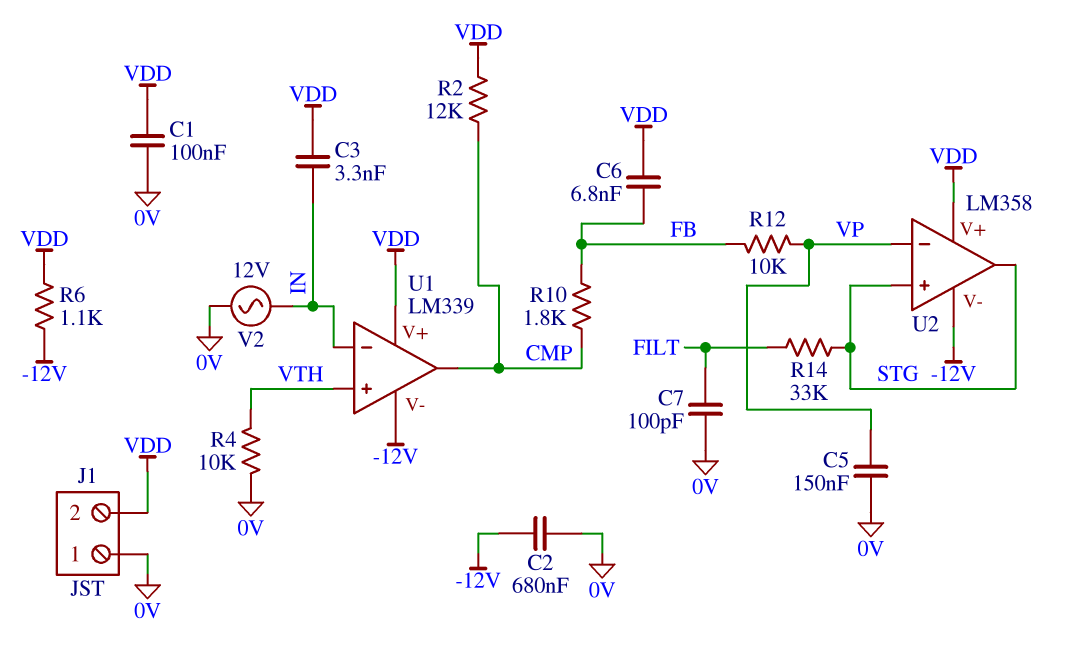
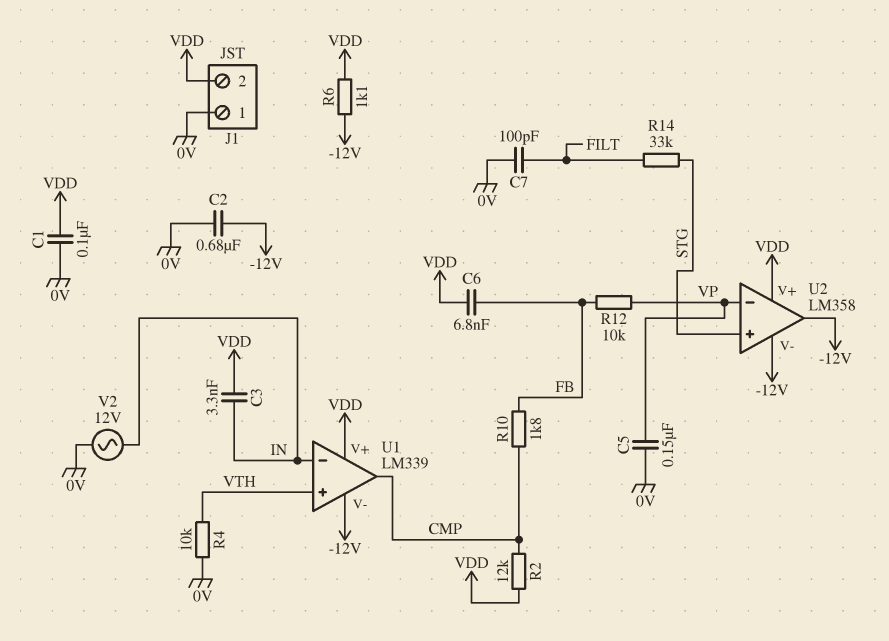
U2 pin out: STG -> -12V

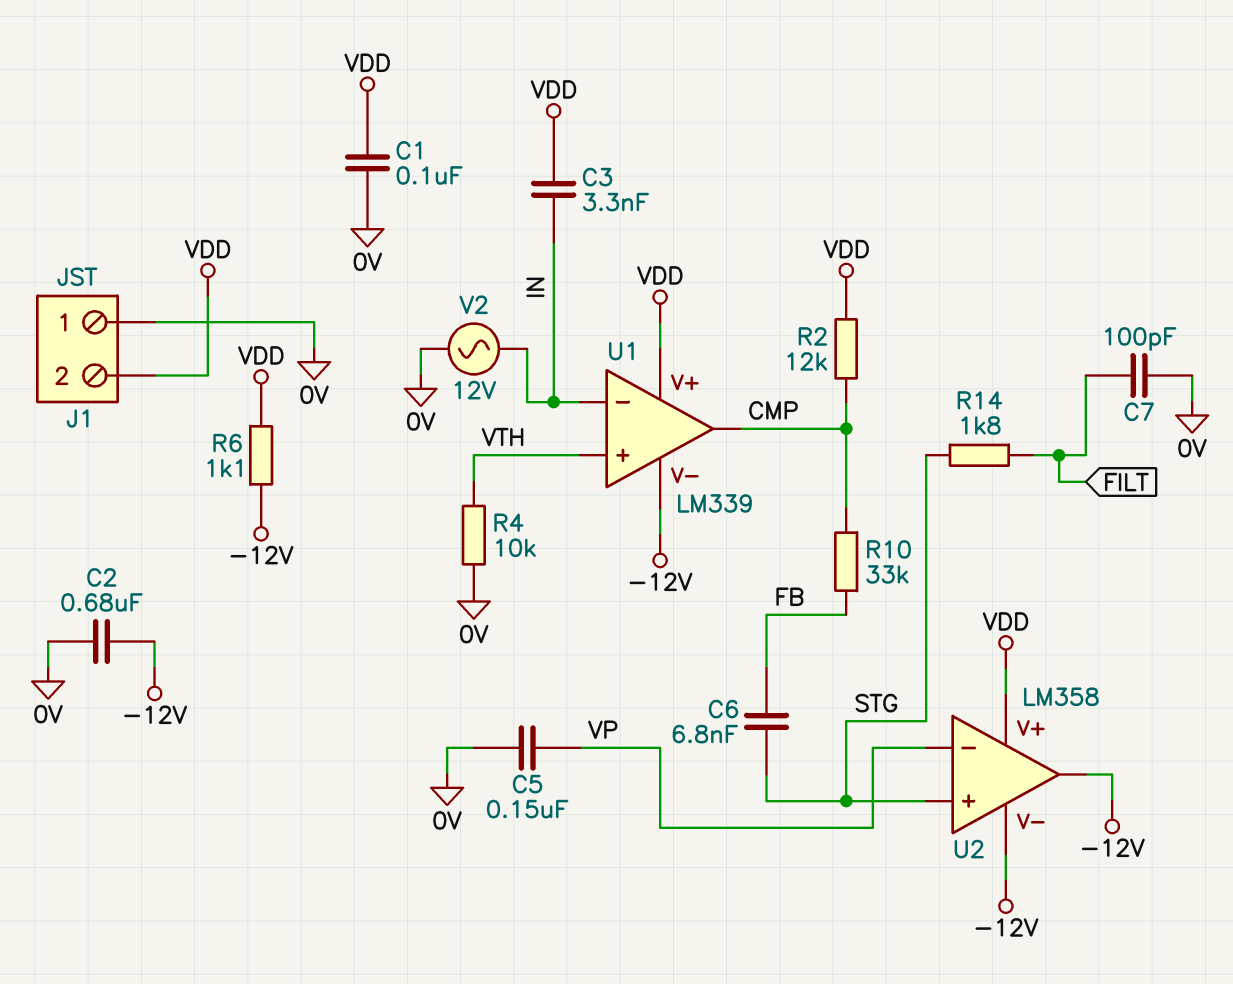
C6: 6.8nF (FB, VDD) -> 6.8nF (FB, STG)
R10: 1.8k (CMP, FB) -> 33k (CMP, FB)
R12: 10k (FB, VP) -> none
R14: 33k (FILT, STG) -> 1.8k (FILT, STG)

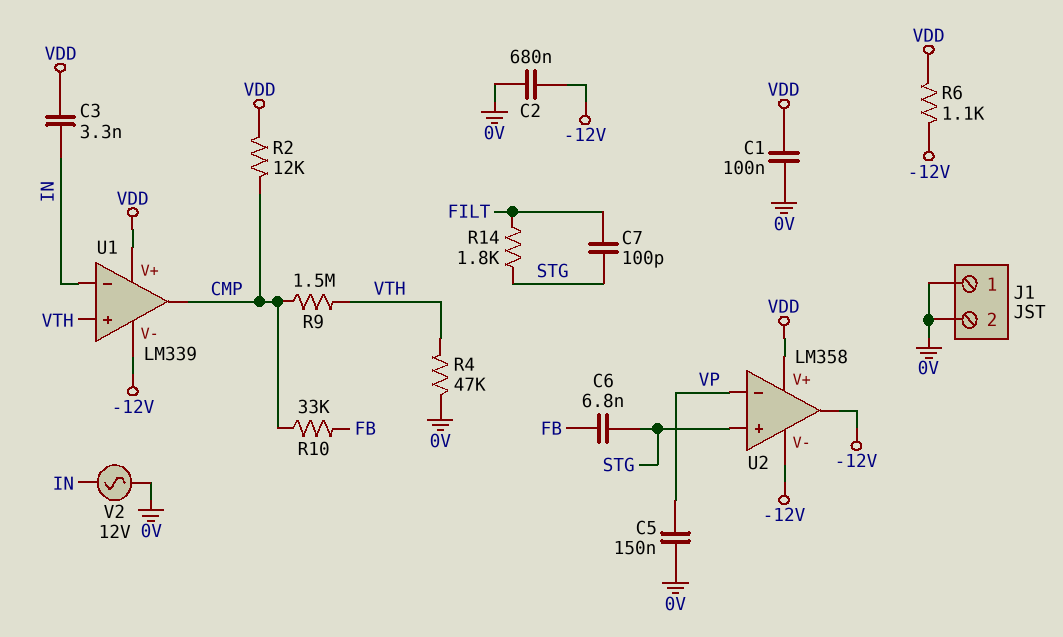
C7: 100pF (0V, FILT) -> 100pF (FILT, STG)
J1 pin 2: VDD -> 0V
R4: 10k (0V, VTH) -> 47k (0V, VTH)
R9: none -> 1.5M (CMP, VTH)

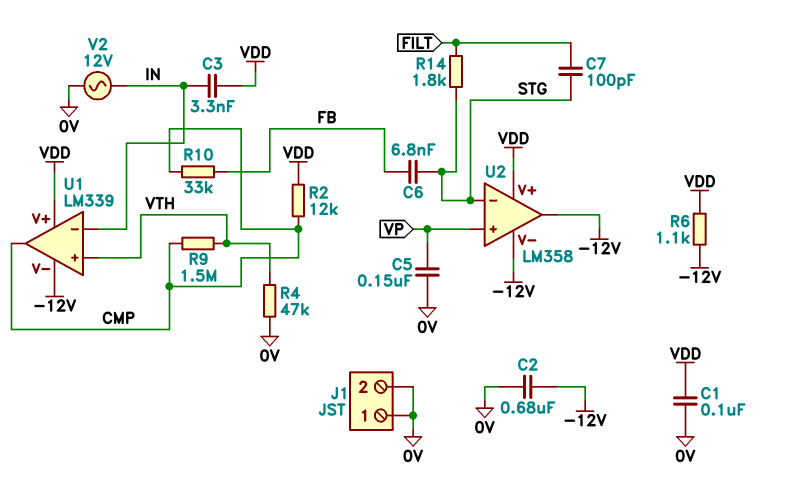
U2 pin in+: STG -> VP
U2 pin in-: VP -> STG

